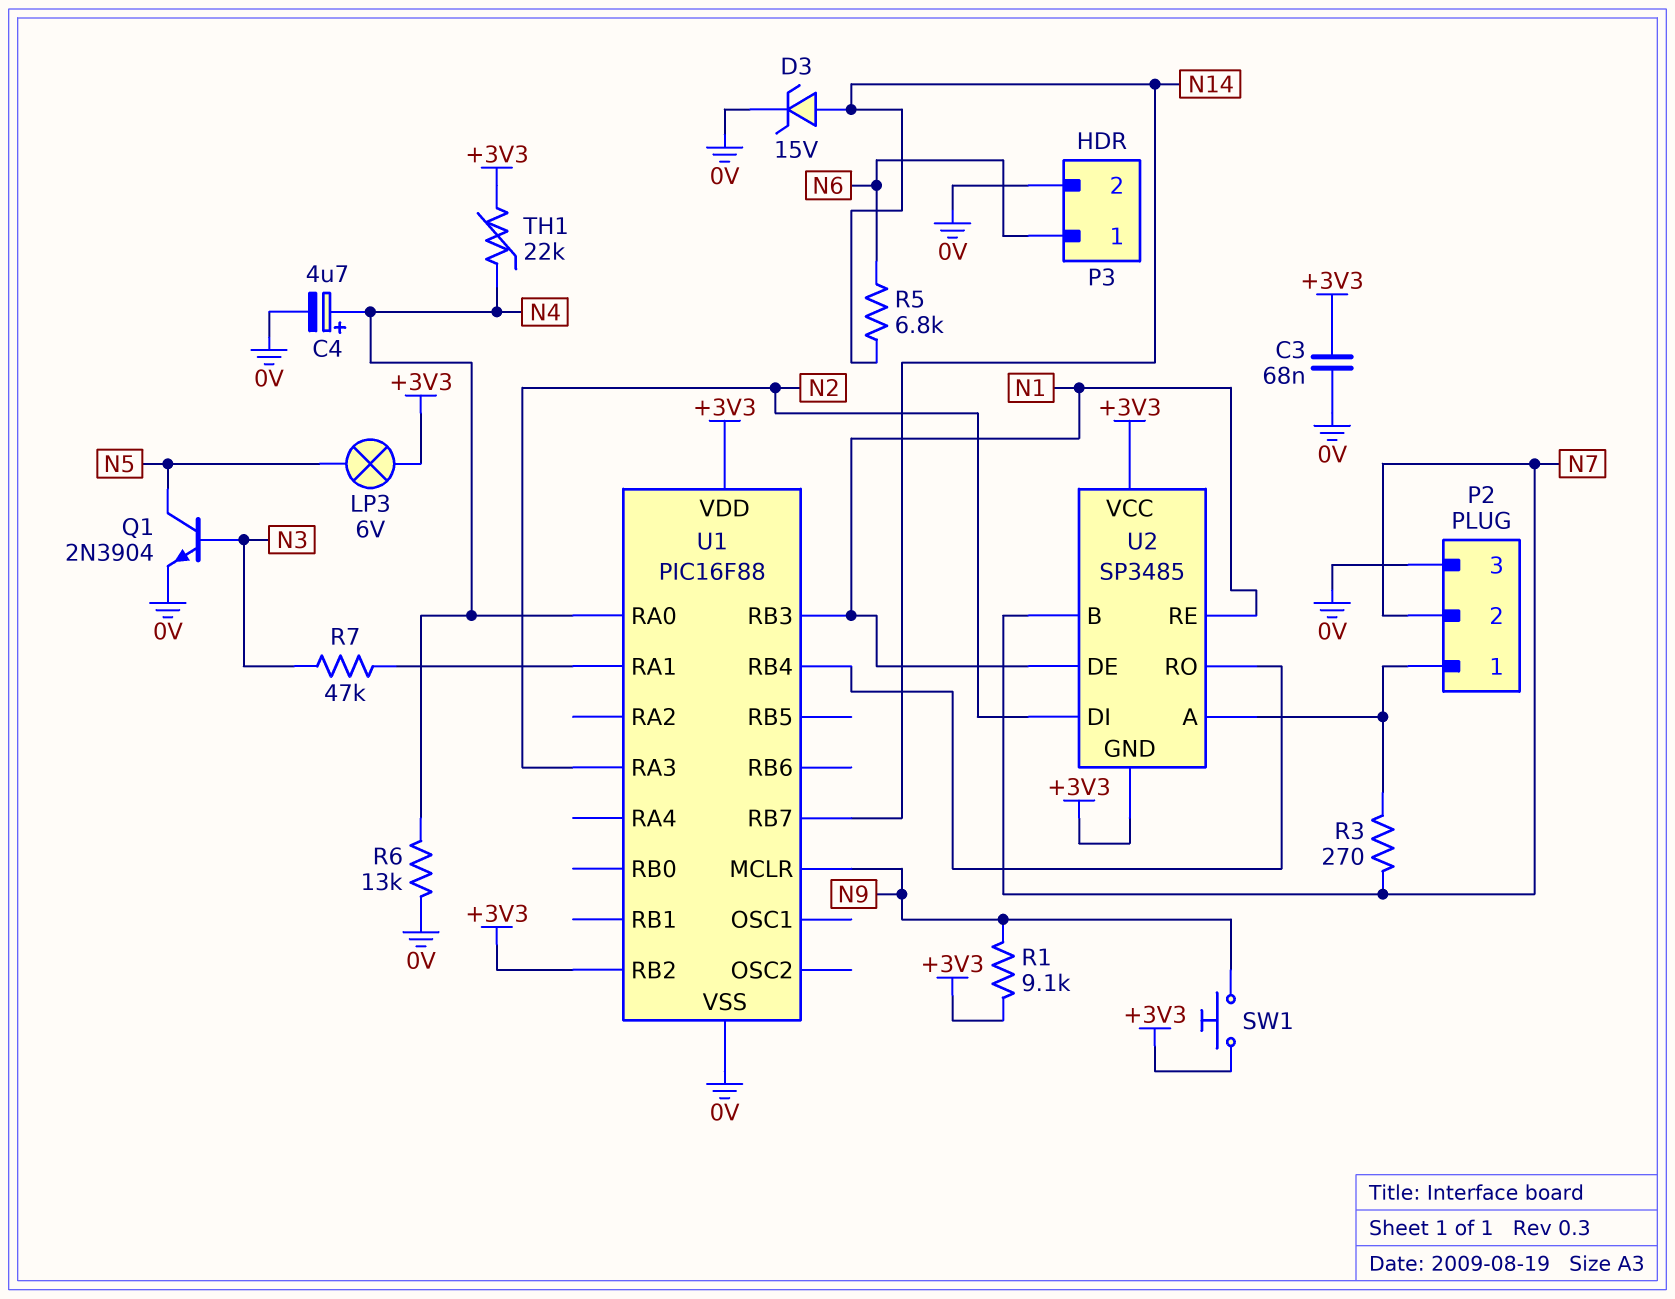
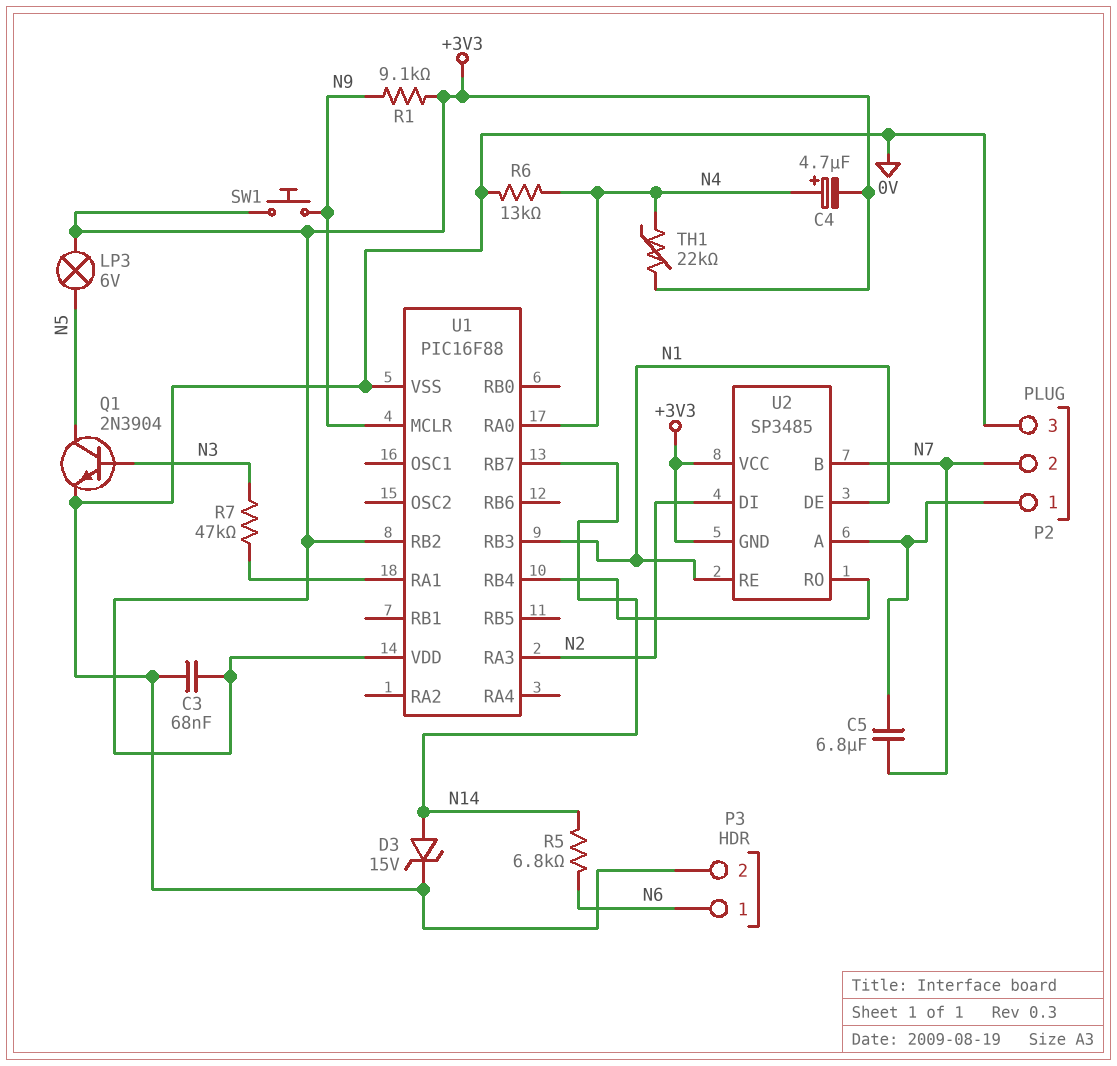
C4: 4.7uF (plus N4, minus 0V) -> 4.7uF (plus N4, minus +3V3)
C5: none -> 6.8uF (N7, P2/1)
R3: 270 (N7, P2/1) -> none

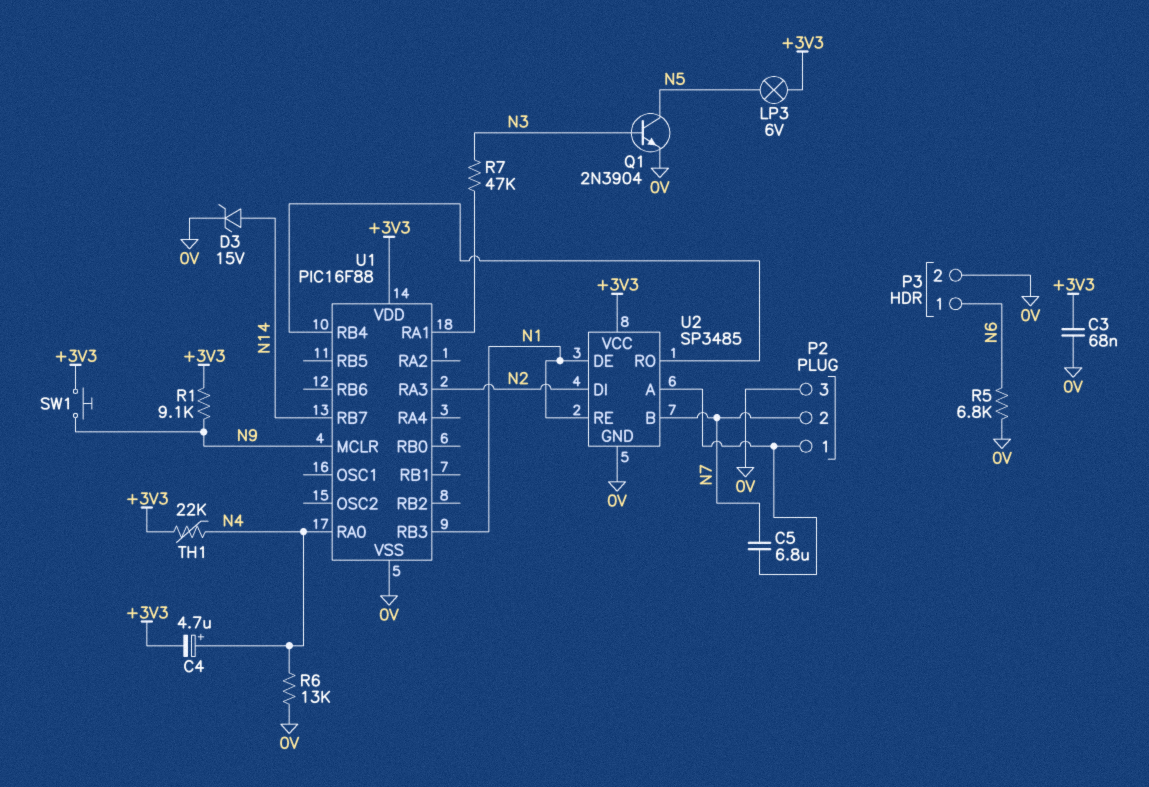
R5: 6.8k (N6, N14) -> 6.8k (0V, N6)
U1 pin RB2: +3V3 -> none
U2 pin GND: +3V3 -> 0V

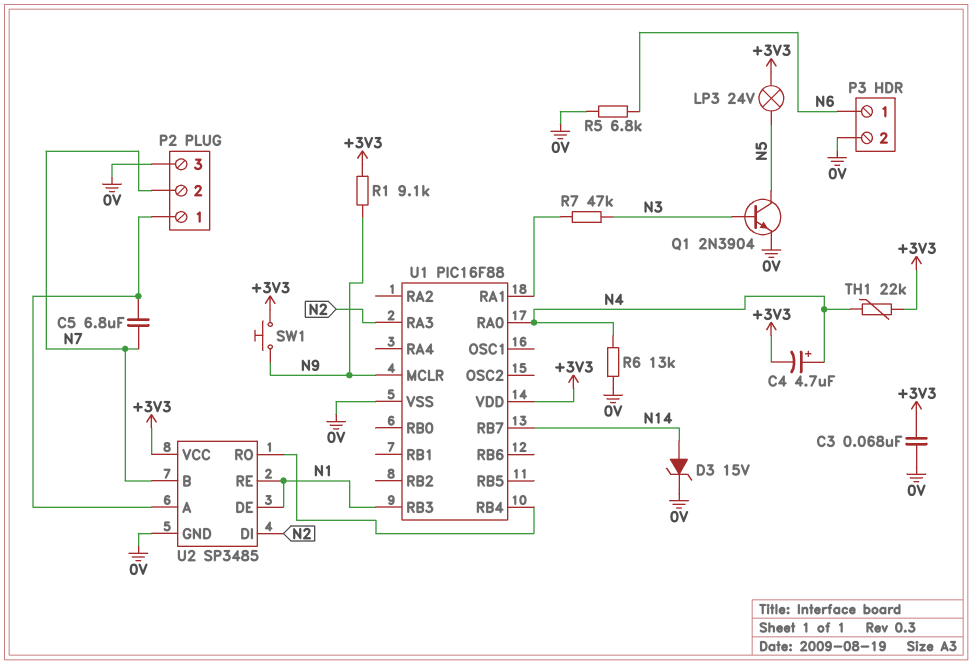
LP3: lamp 6V (+3V3, N5) -> lamp 24V (+3V3, N5)

